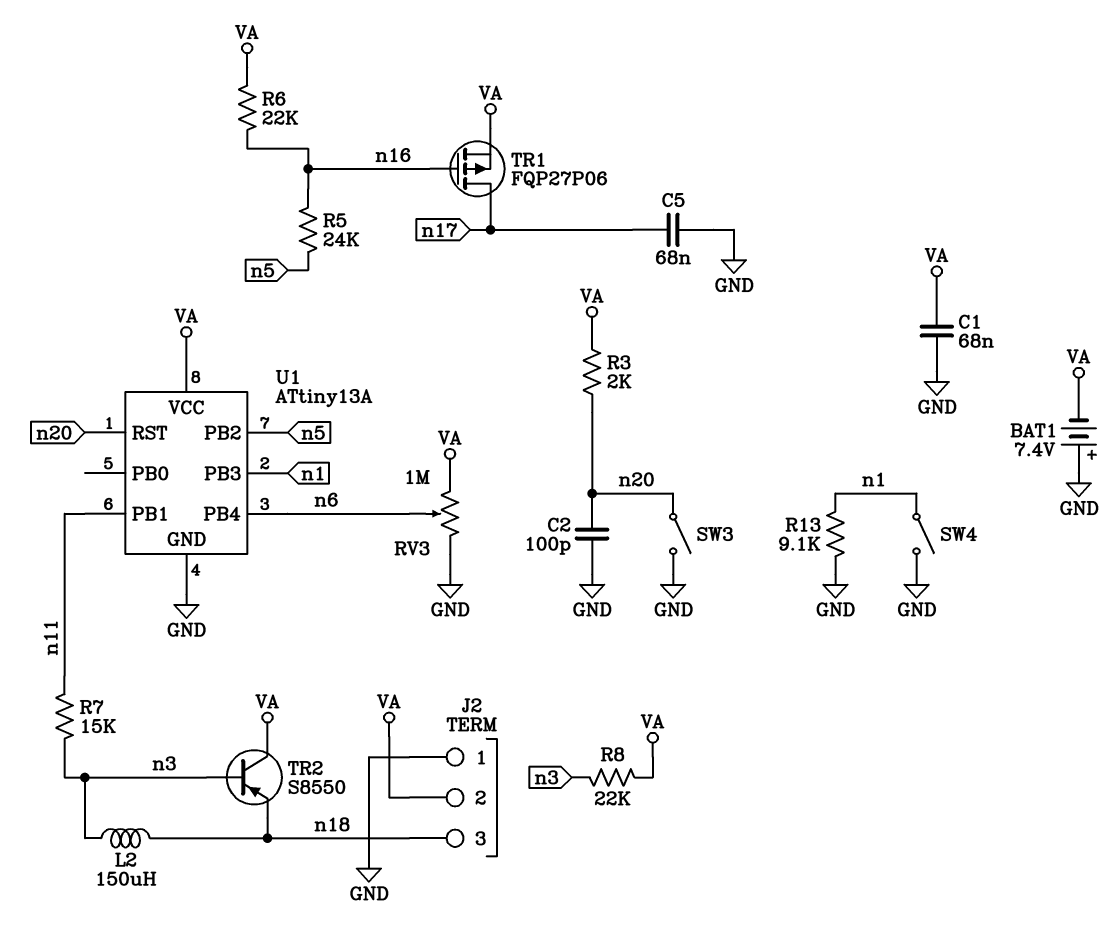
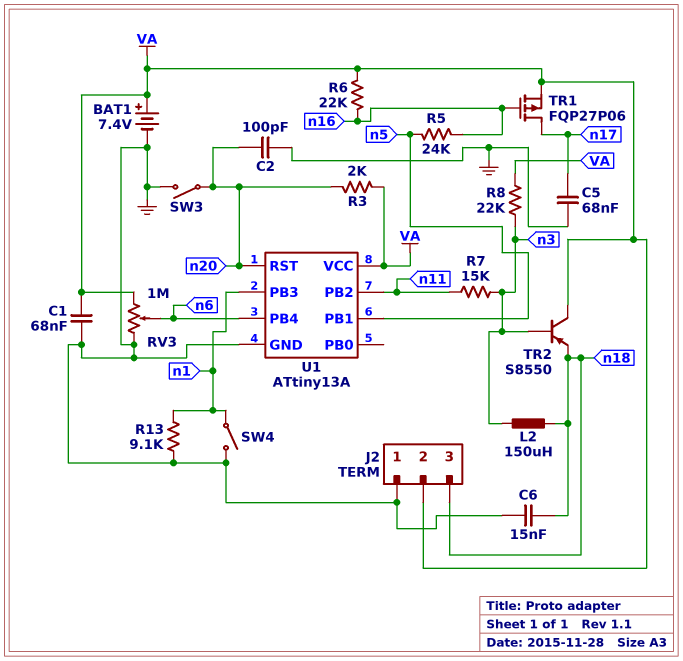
BAT1: 7.4V (plus GND, minus VA) -> 7.4V (plus VA, minus GND)
C6: none -> 15nF (GND, n18)
U1 pin PB1: n11 -> n5
U1 pin PB2: n5 -> n11

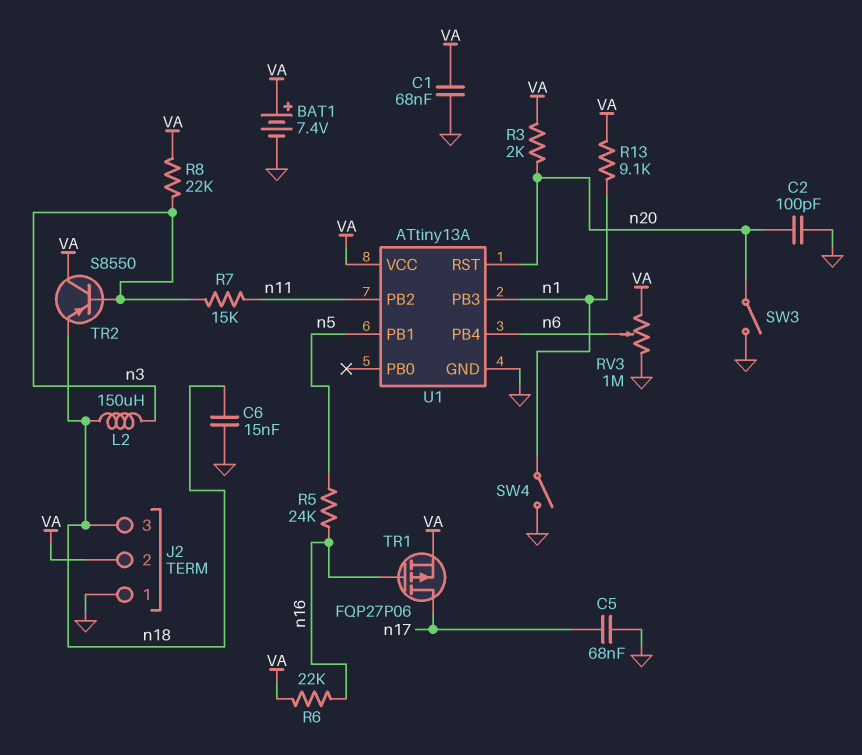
R13: 9.1k (GND, n1) -> 9.1k (VA, n1)

